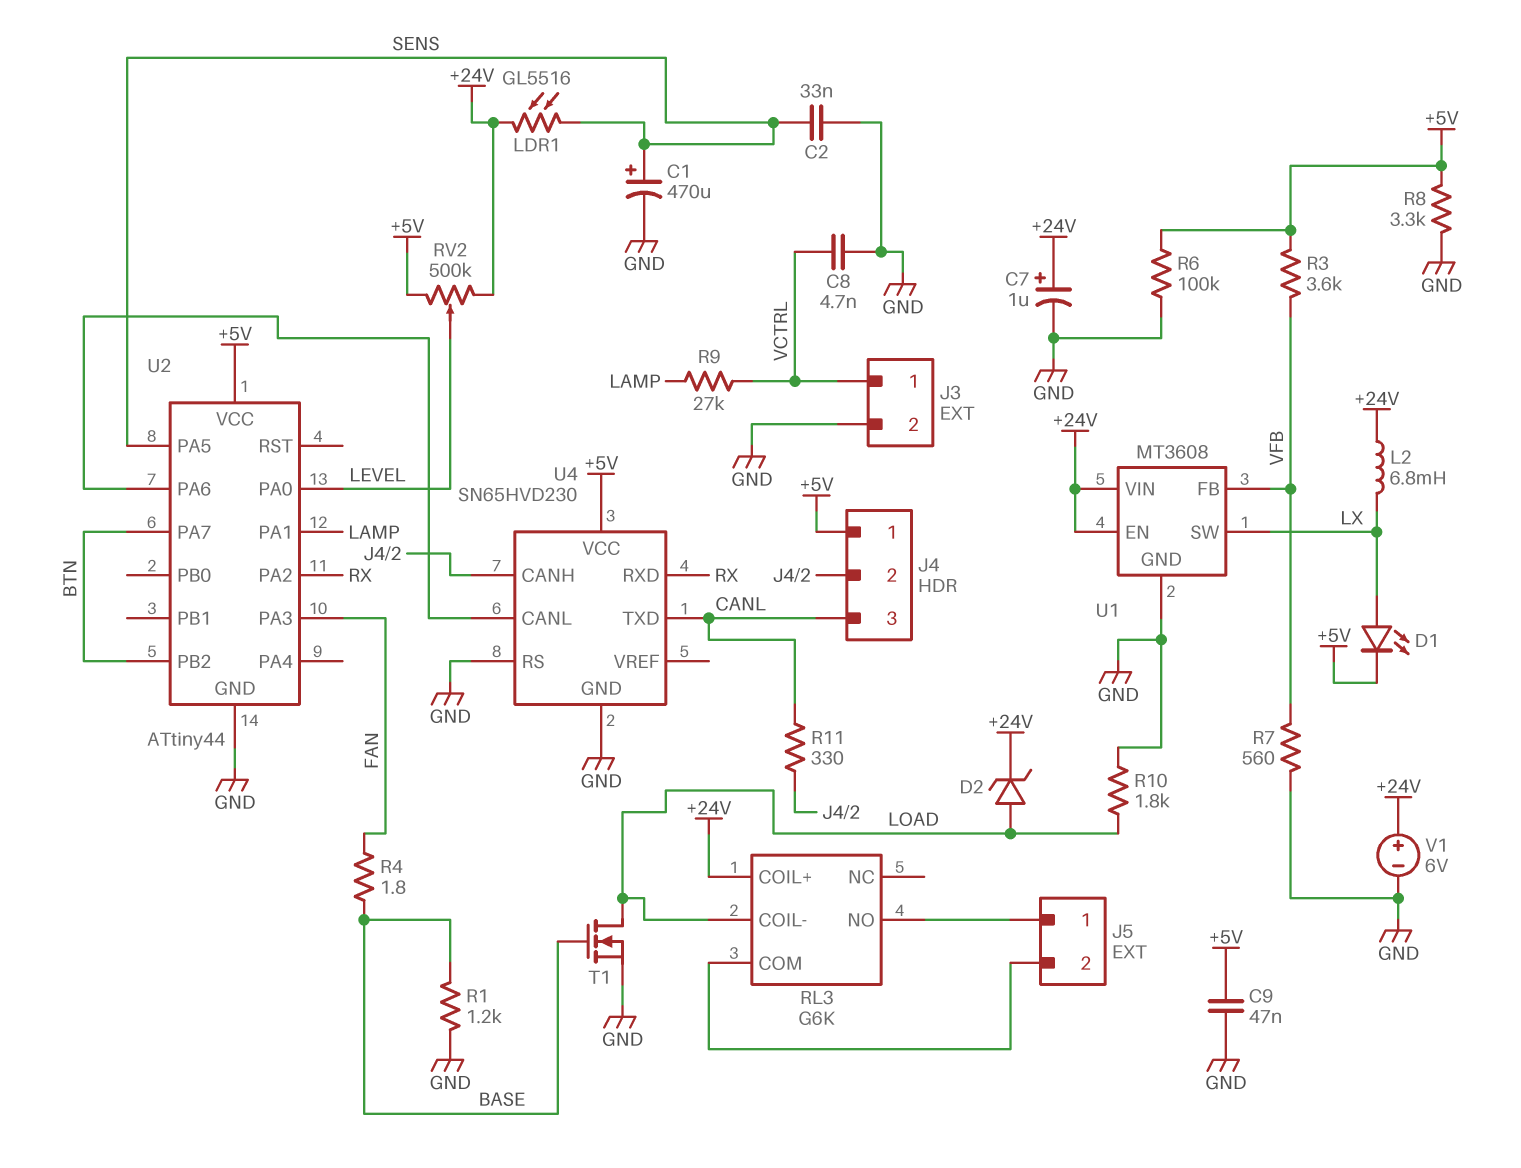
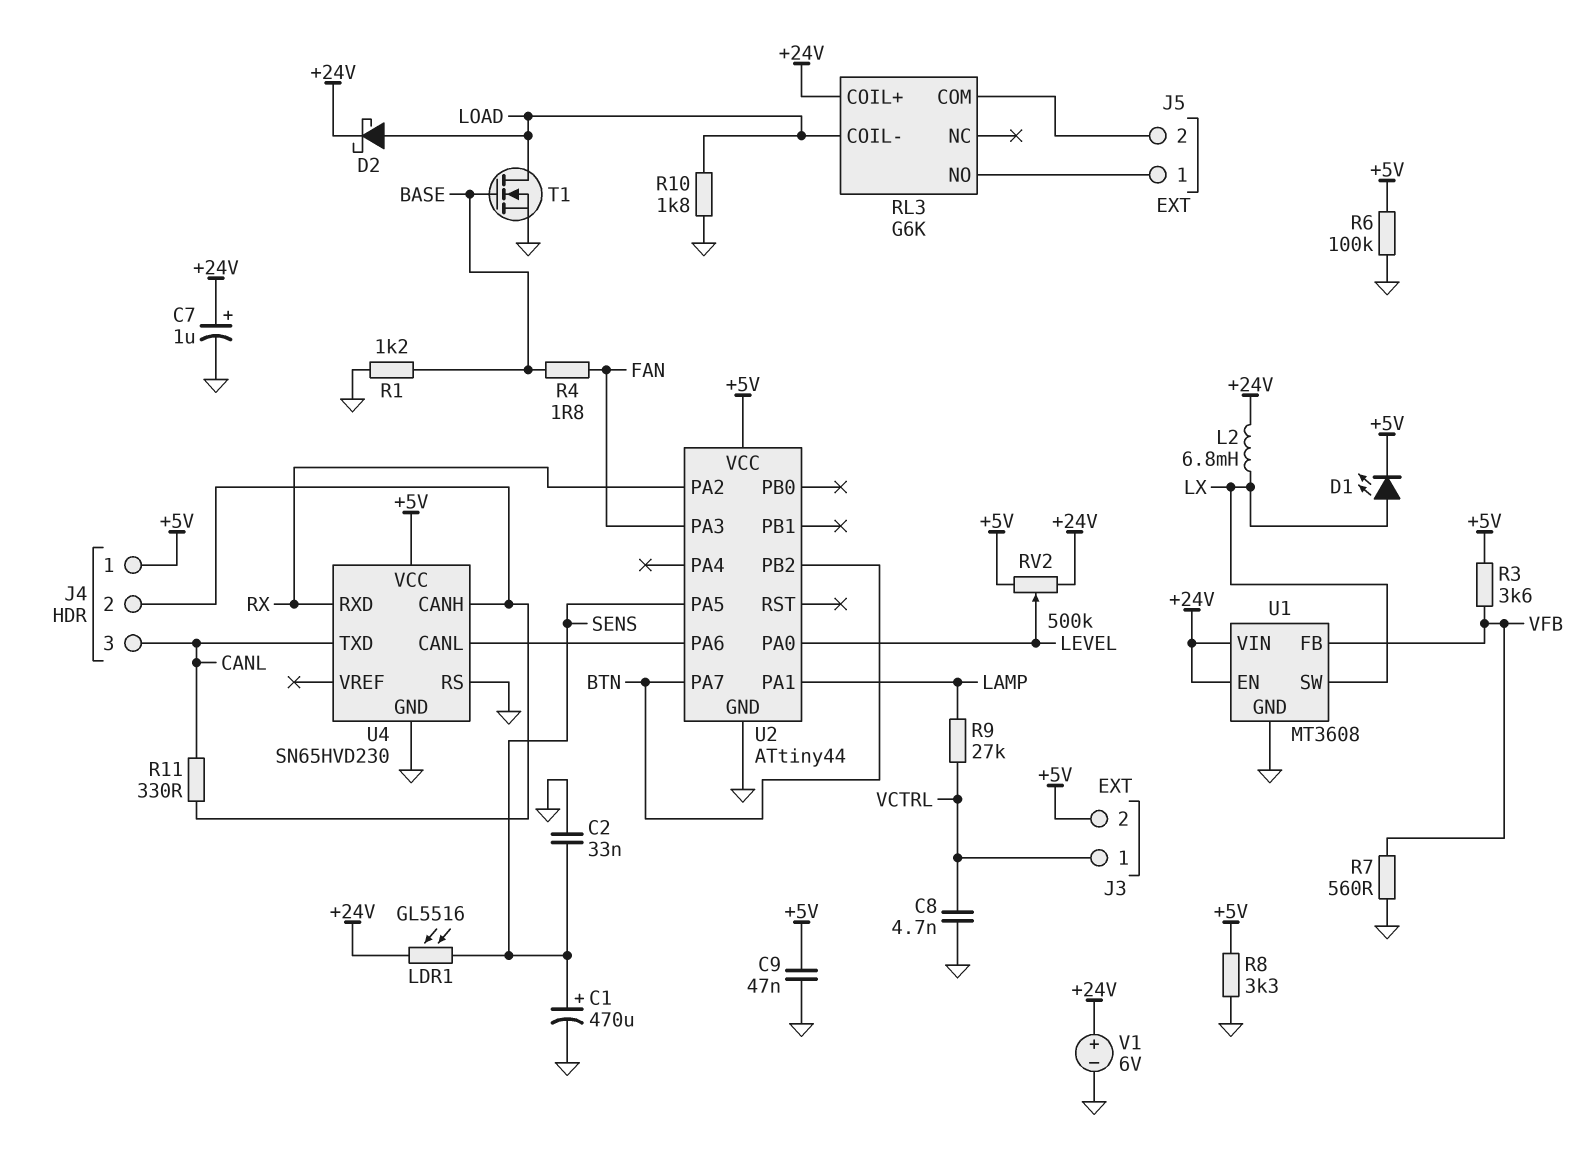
D2: zener (A LOAD, K +24V) -> schottky (A LOAD, K +24V)
J3 pin 2: GND -> +5V

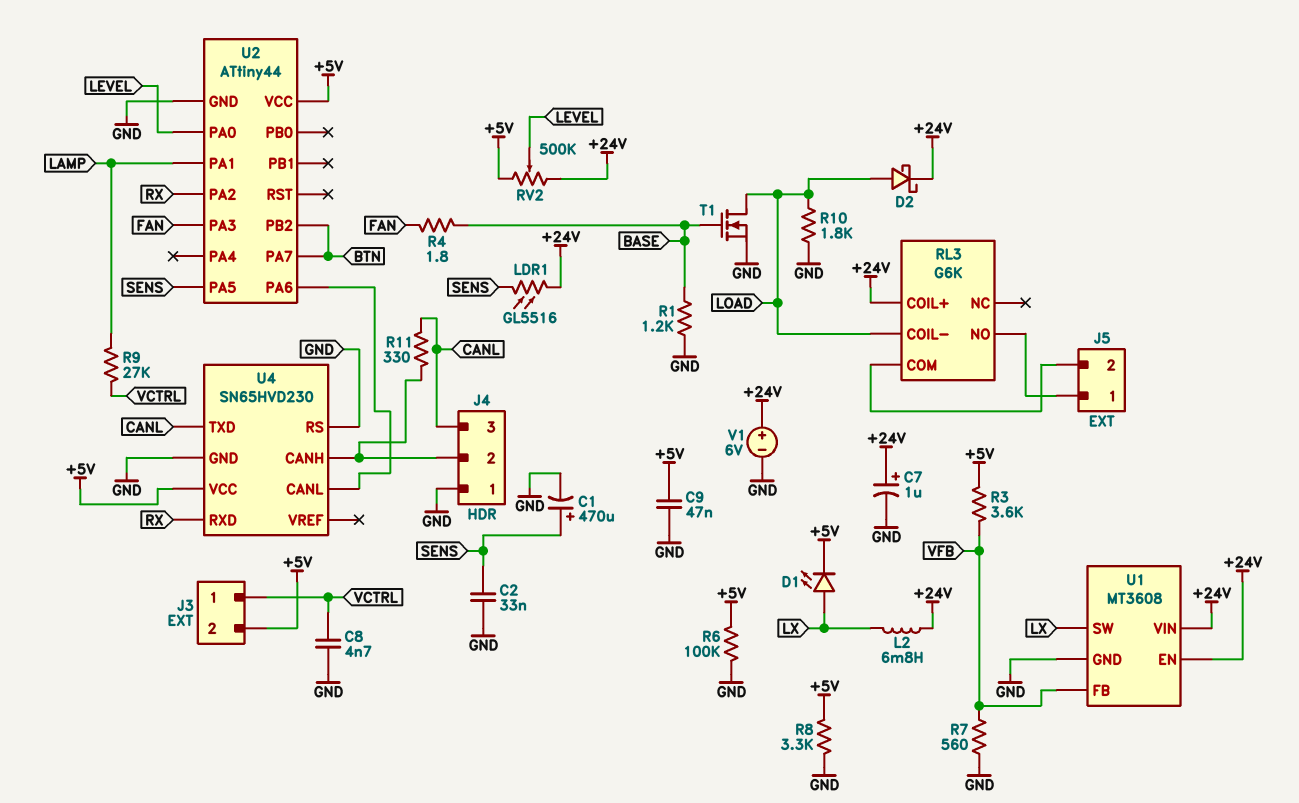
J4 pin 1: +5V -> GND

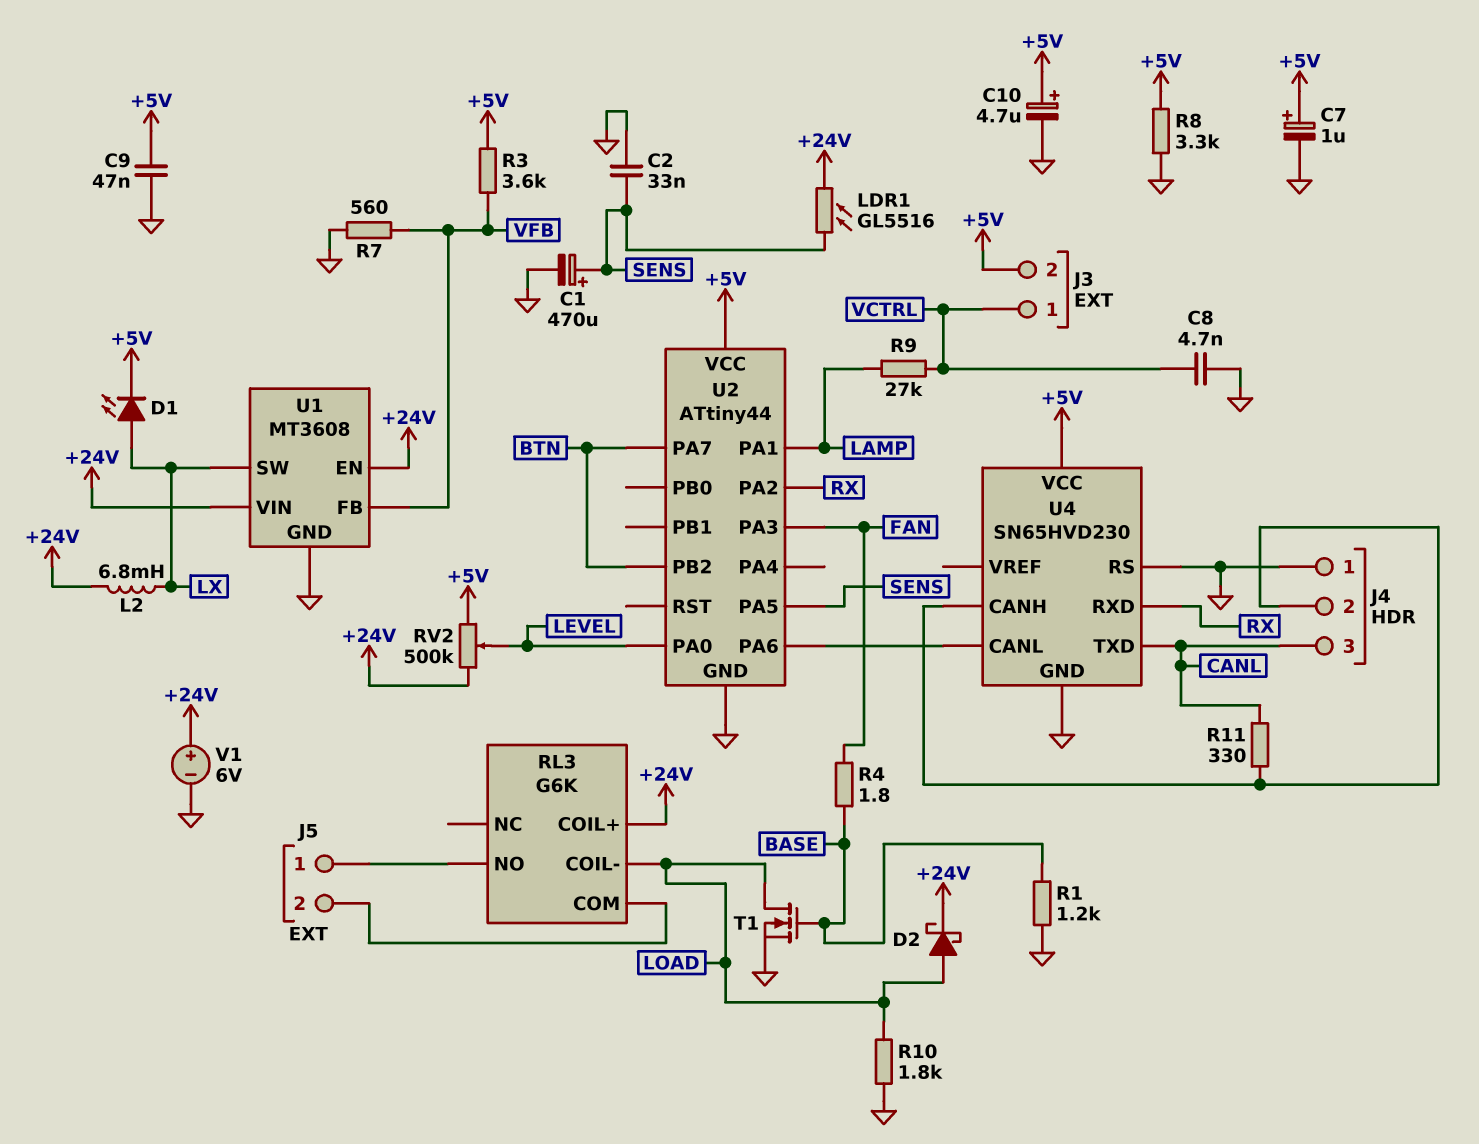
C7: 1uF (plus +24V, minus GND) -> 1uF (plus +5V, minus GND)
C10: none -> 4.7uF (plus +5V, minus GND)
R6: 100k (+5V, GND) -> none

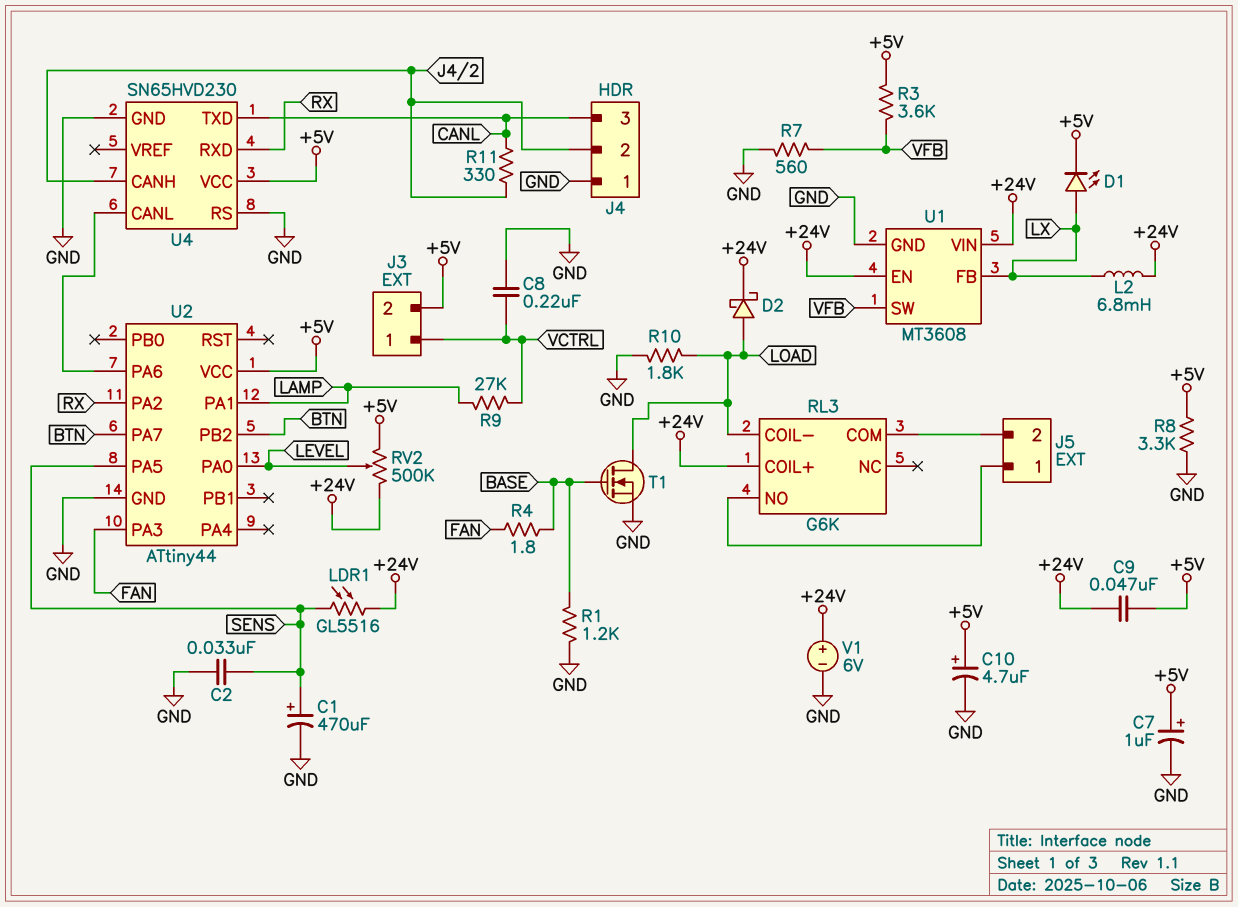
C8: 4.7nF (GND, VCTRL) -> 220nF (GND, VCTRL)
C9: 47nF (+5V, GND) -> 47nF (+5V, +24V)
U1 pin FB: VFB -> LX
U1 pin SW: LX -> VFB

